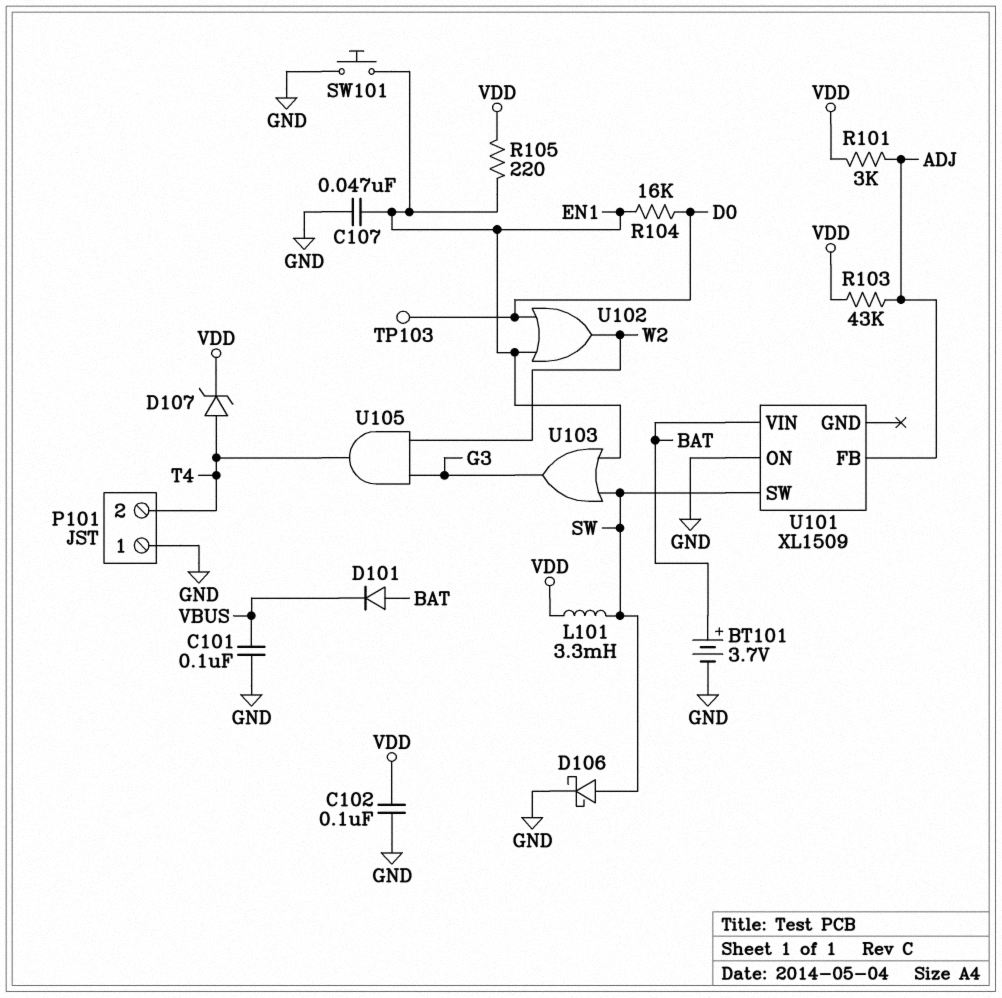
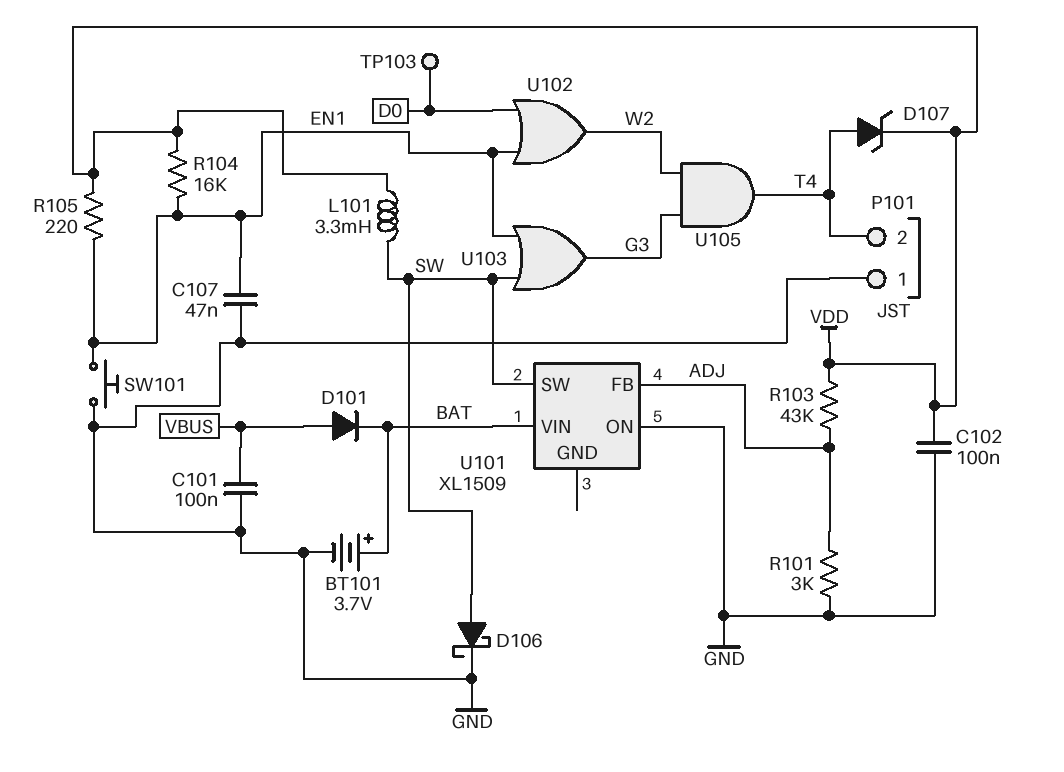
D101: diode (A BAT, K VBUS) -> diode (A VBUS, K BAT)
R101: 3k (ADJ, VDD) -> 3k (ADJ, GND)
R104: 16k (D0, EN1) -> 16k (EN1, VDD)

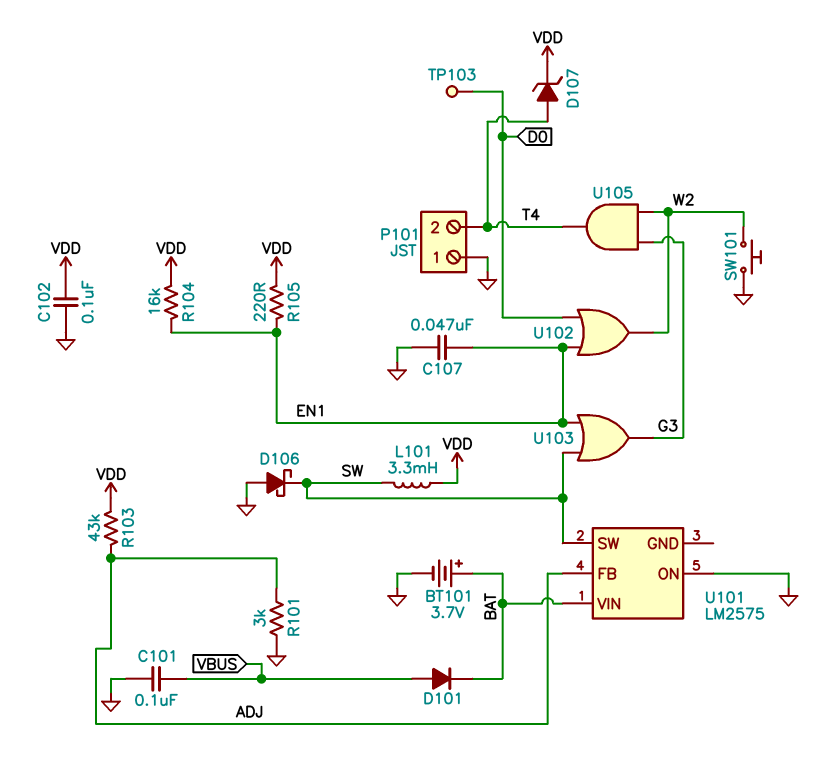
D106: schottky (A SW, K GND) -> schottky (A GND, K SW)
SW101: button (EN1, GND) -> button (GND, W2)
U101: XL1509 -> LM2575

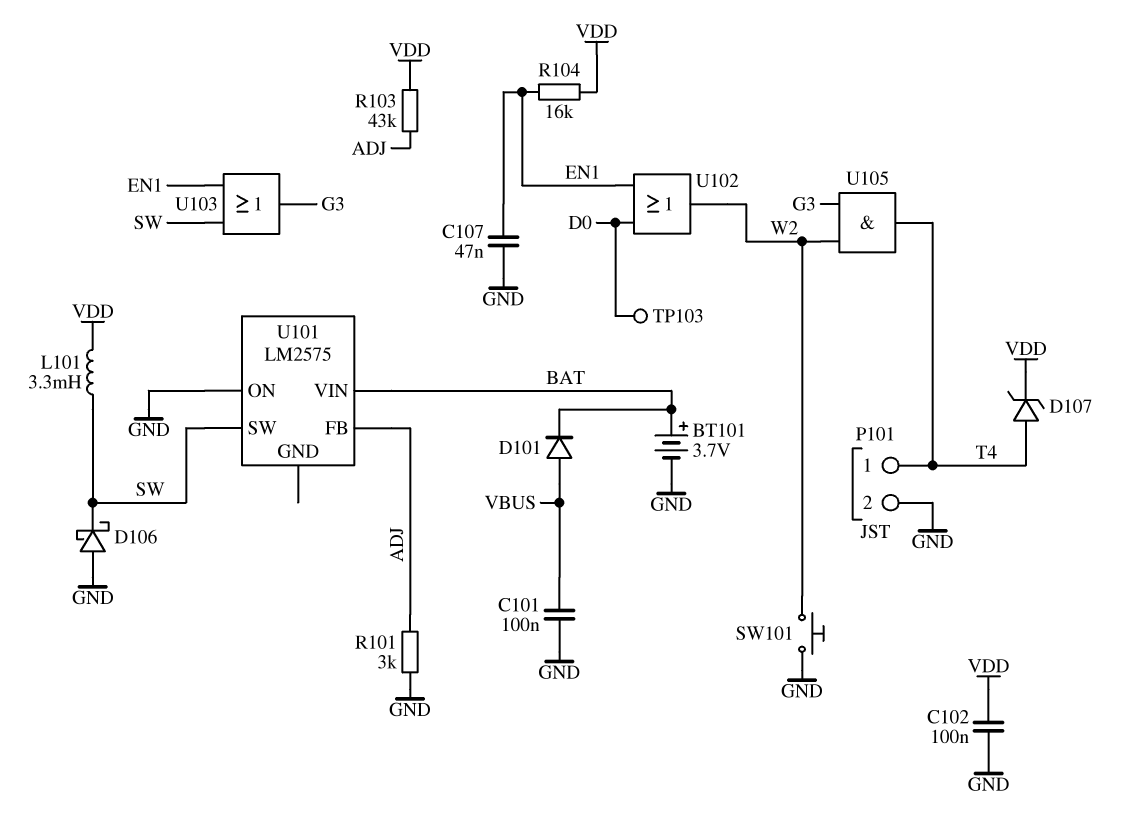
P101 pin 1: GND -> T4
P101 pin 2: T4 -> GND
R105: 220 (EN1, VDD) -> none

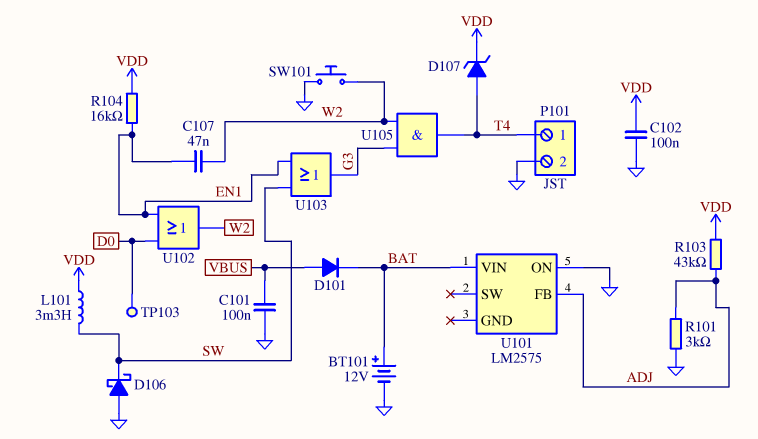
BT101: 3.7V (plus BAT, minus GND) -> 12V (plus BAT, minus GND)
C107: 47nF (EN1, GND) -> 47nF (EN1, W2)
U101 pin SW: SW -> none

